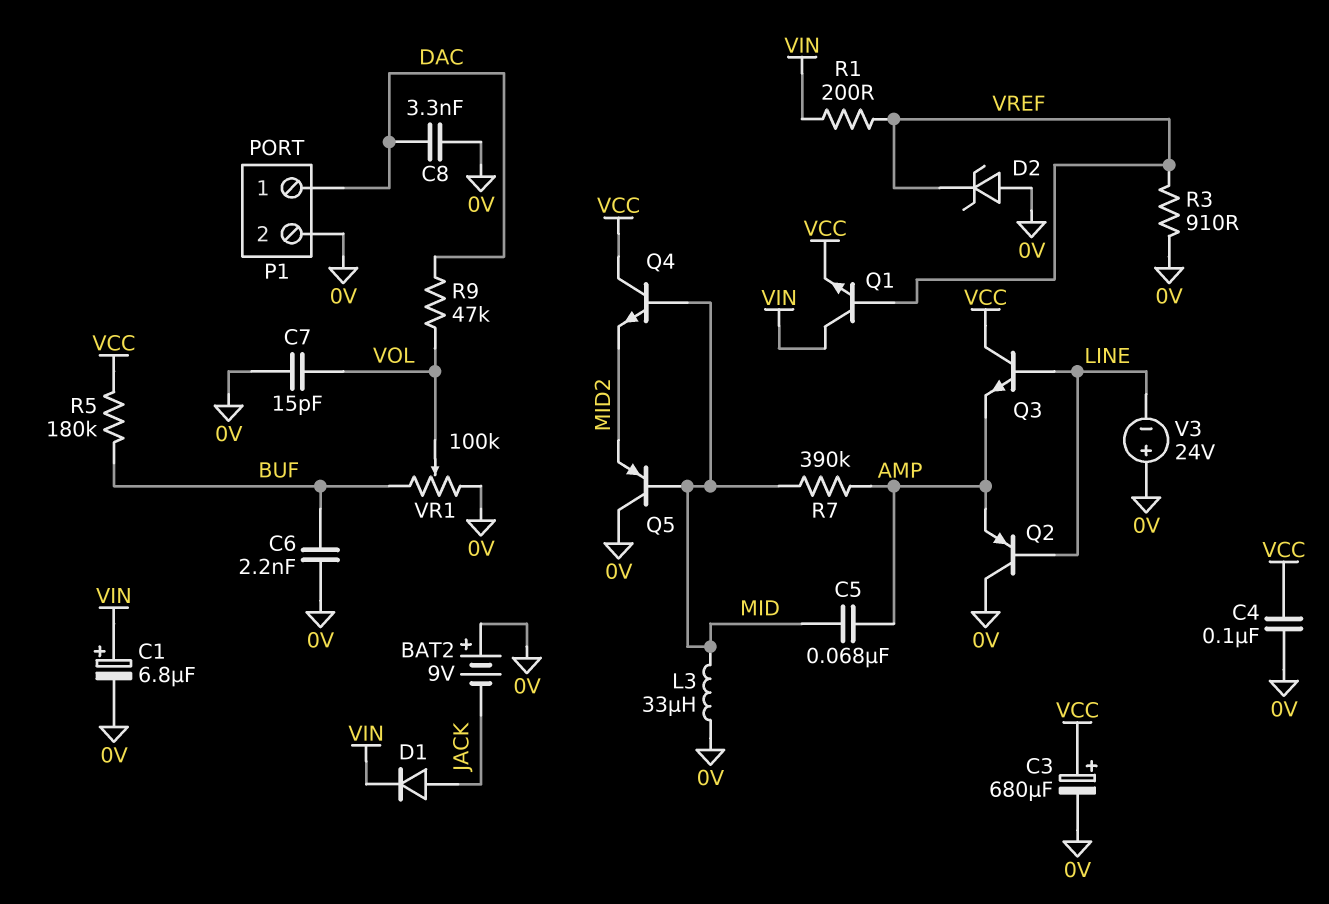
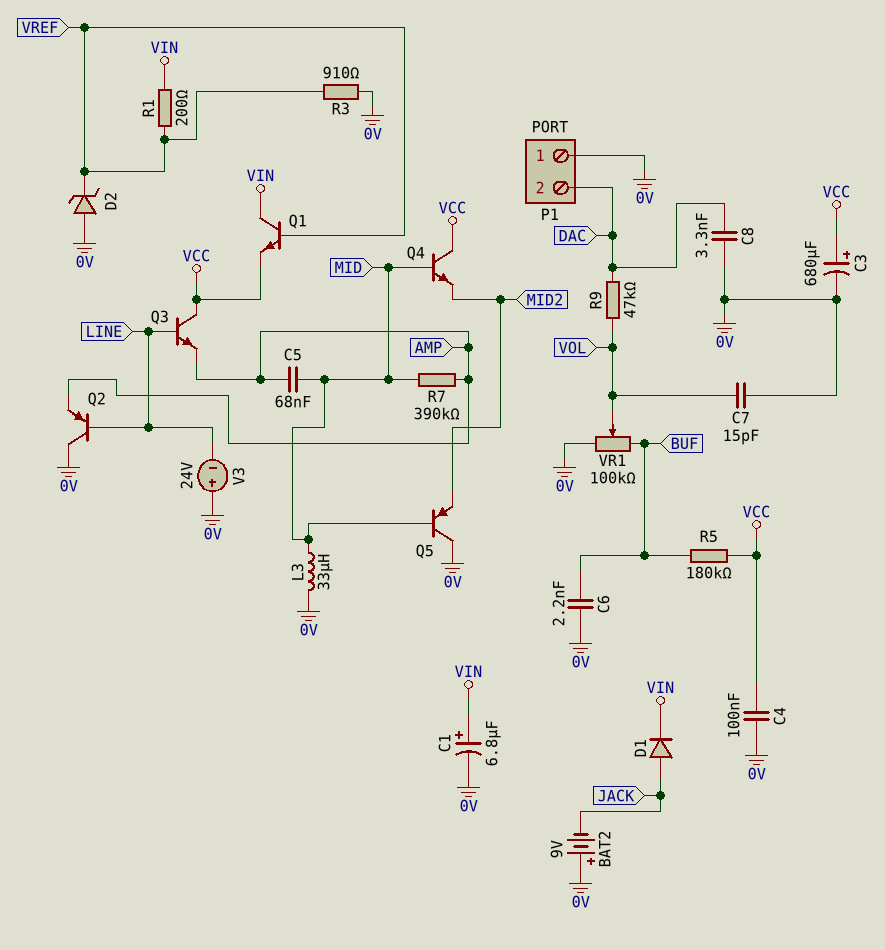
P1 pin 1: DAC -> 0V
P1 pin 2: 0V -> DAC

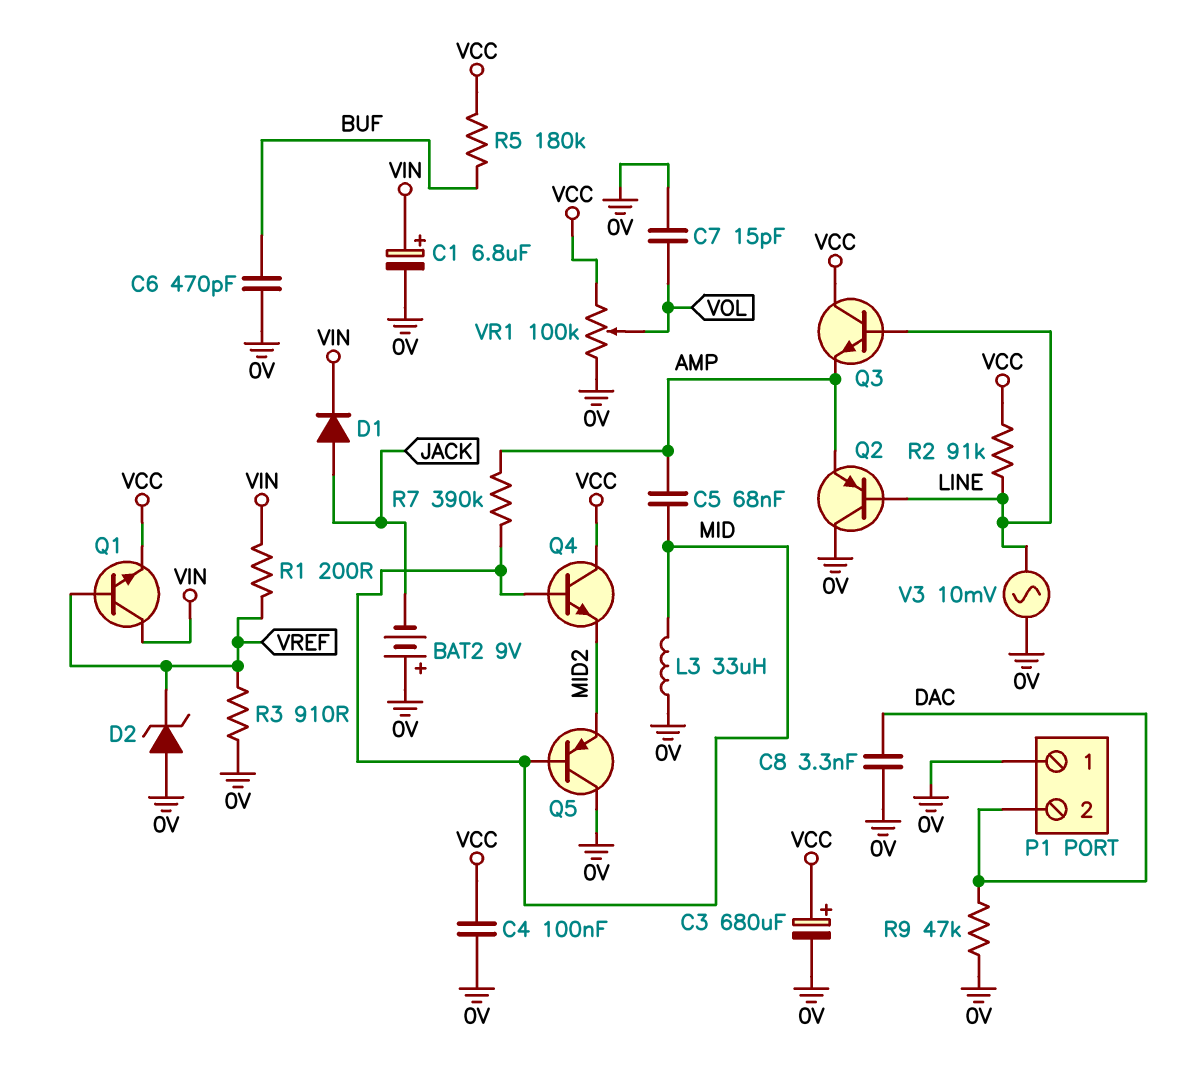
C6: 2.2nF (0V, BUF) -> 470pF (0V, BUF)
R2: none -> 91k (LINE, VCC)
R9: 47k (DAC, VOL) -> 47k (0V, DAC)
V3: 24V (plus 0V, minus LINE) -> AC 10mV (0V, LINE)
VR1: 100k (0V, BUF, wiper VOL) -> 100k (0V, VCC, wiper VOL)

